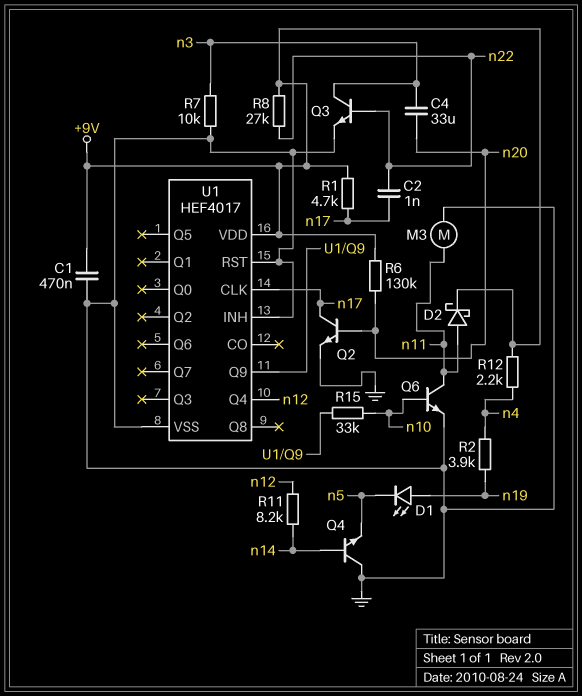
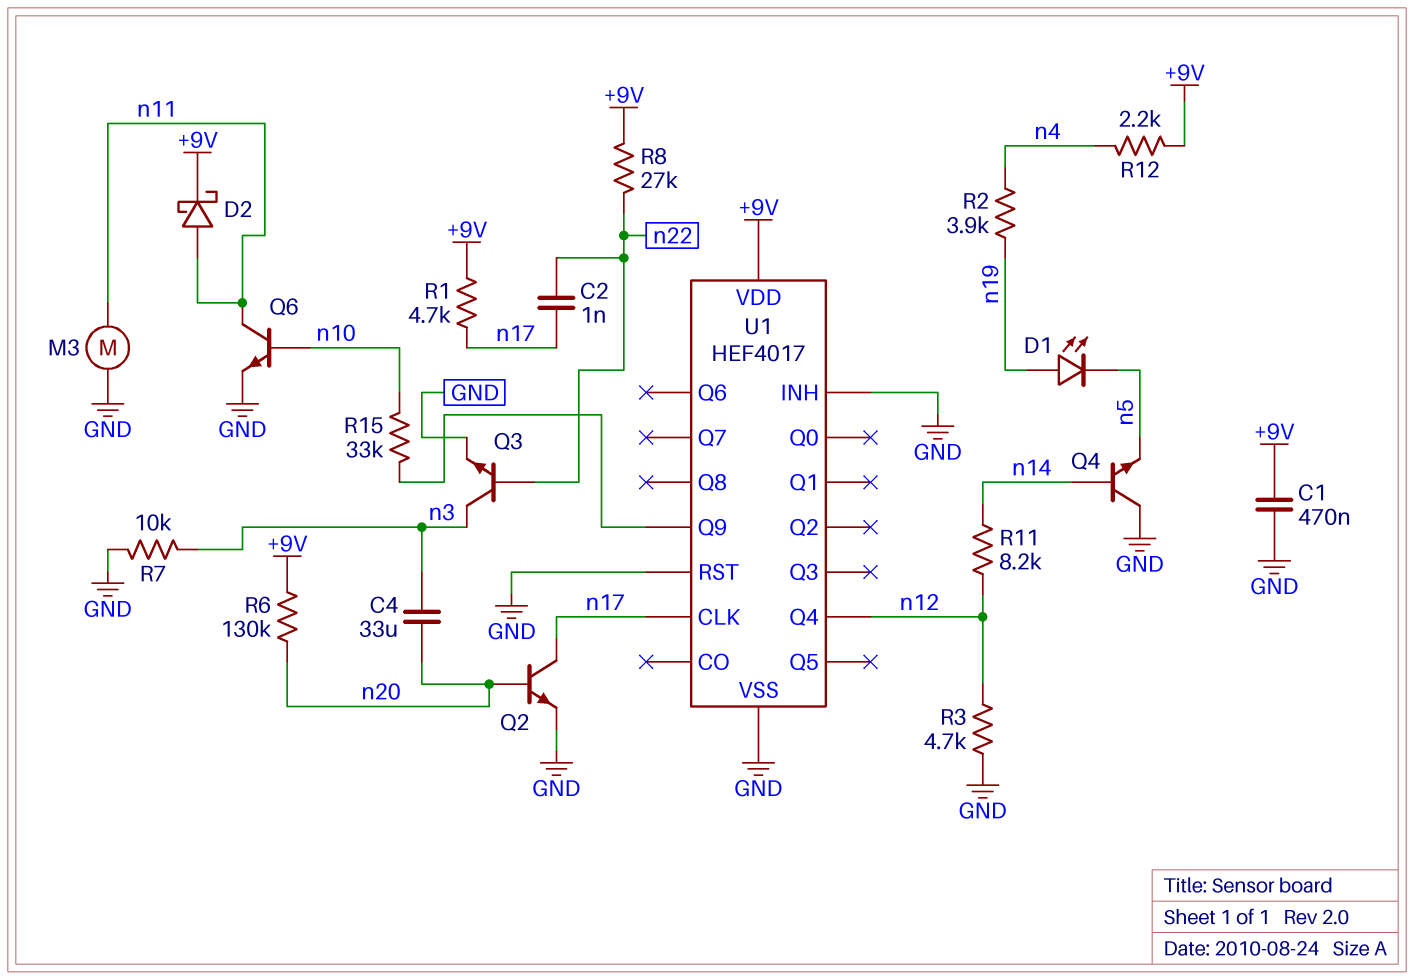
R3: none -> 4.7k (GND, n12)

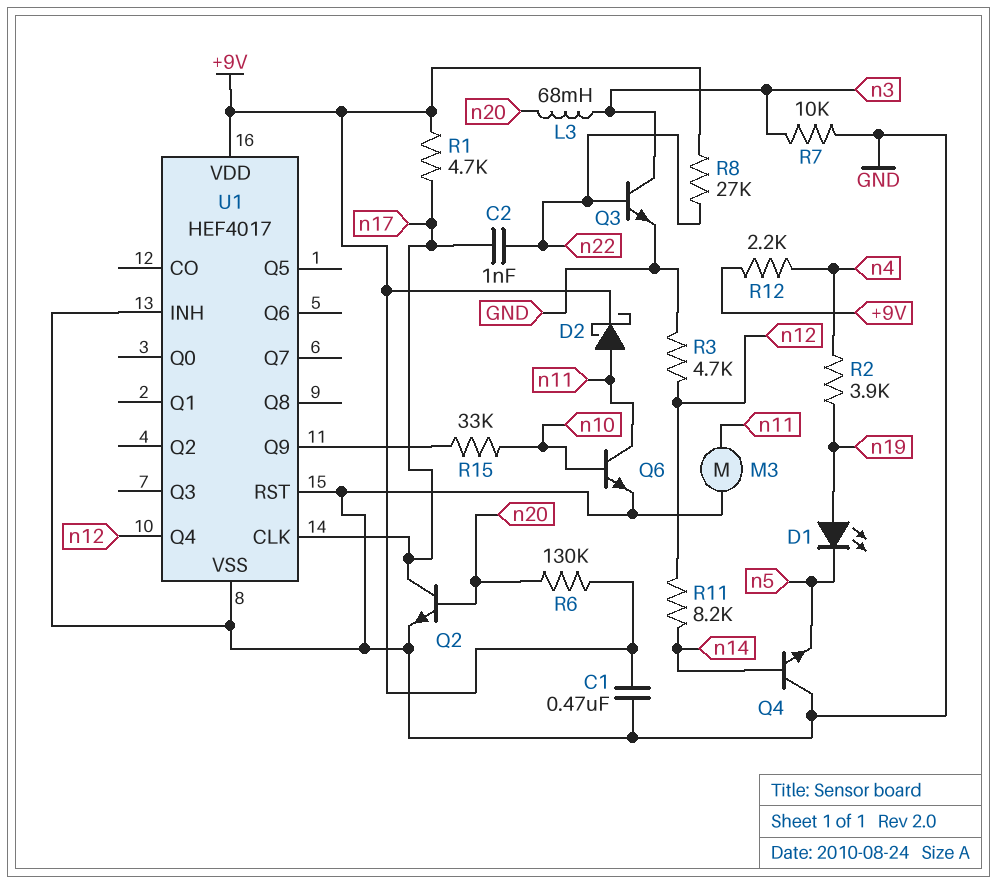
C4: 33uF (n3, n20) -> none
L3: none -> 68mH (n3, n20)

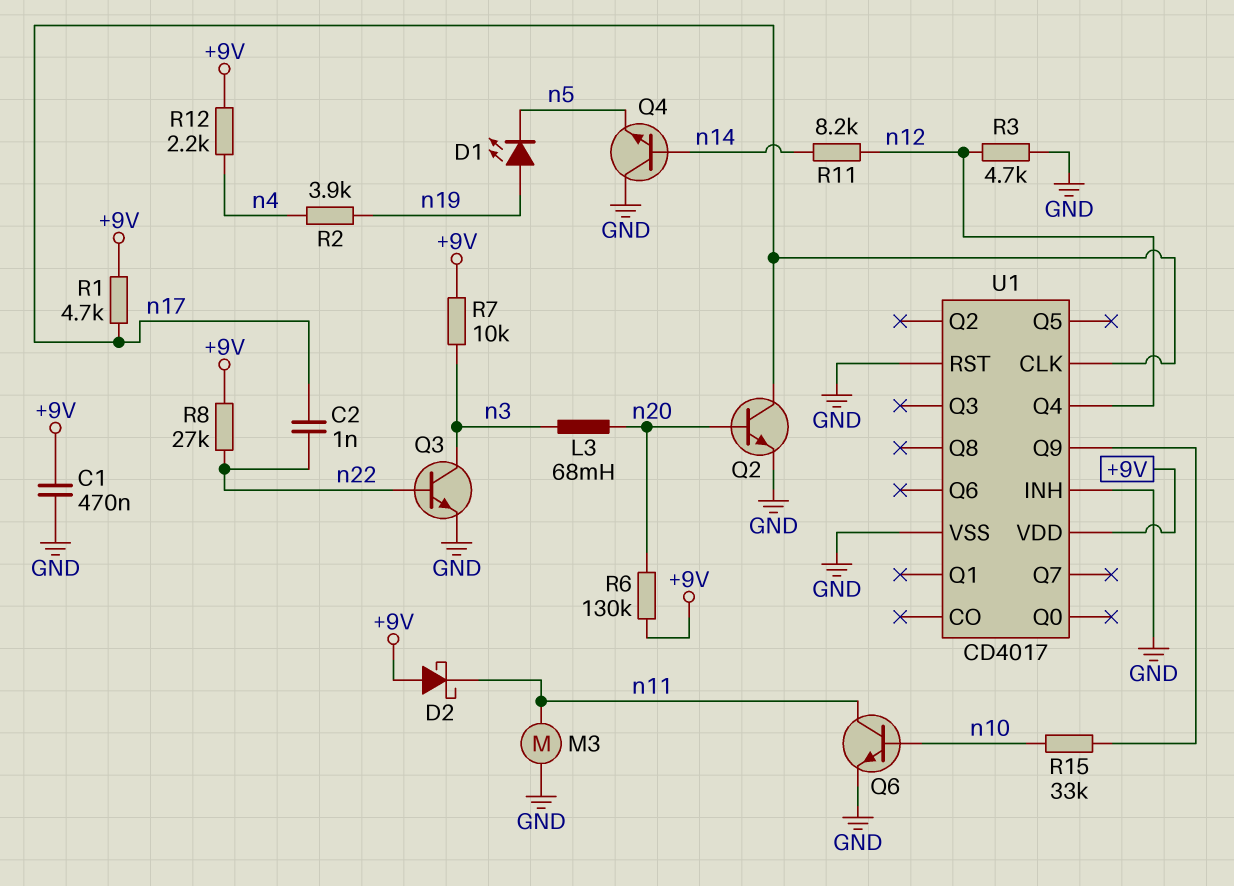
D2: schottky (A n11, K +9V) -> schottky (A +9V, K n11)
R7: 10k (GND, n3) -> 10k (+9V, n3)
U1: HEF4017 -> CD4017

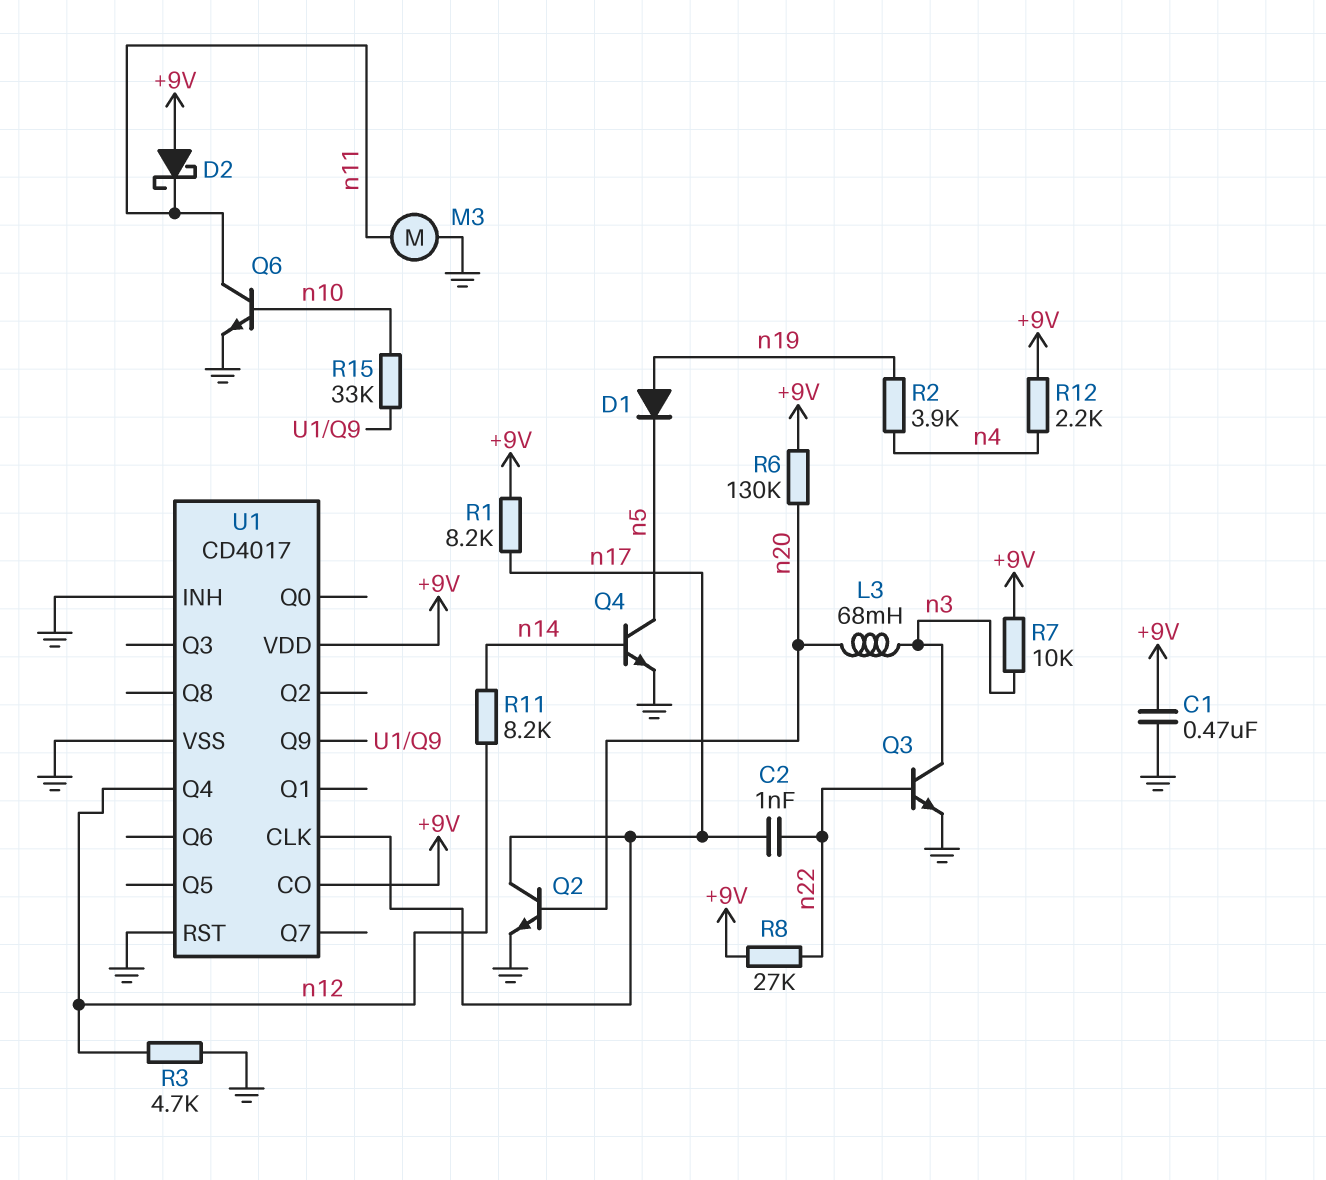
D1: LED (A n19, K n5) -> diode (A n19, K n5)
Q4: NPN (B n14, C GND, E n5) -> NPN (B n14, C n5, E GND)
R1: 4.7k (+9V, n17) -> 8.2k (+9V, n17)
U1 pin CO: none -> +9V

